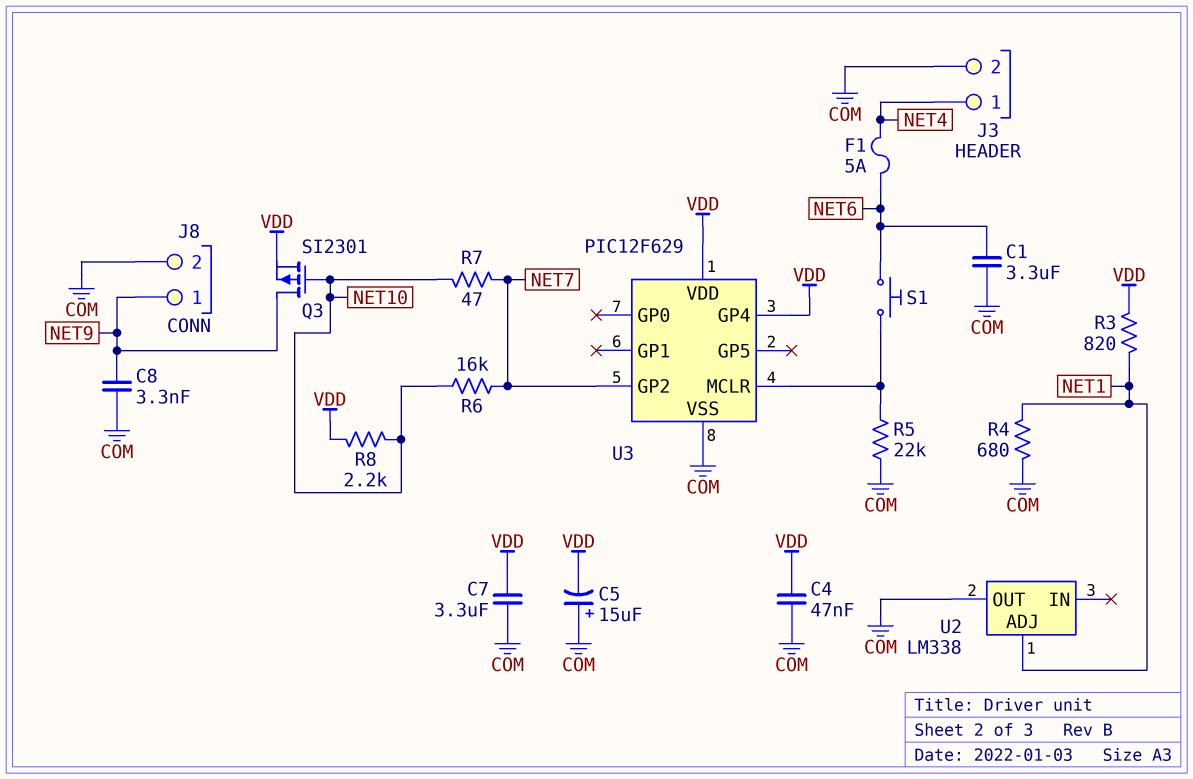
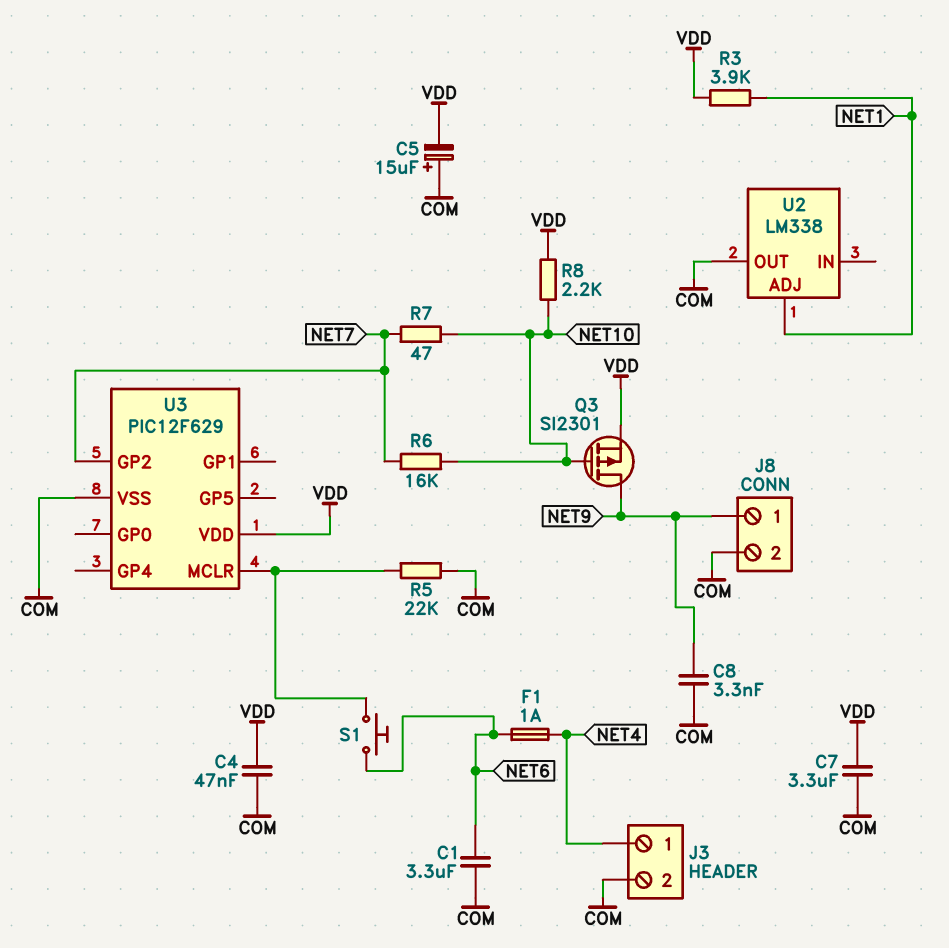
F1: 5A (NET4, NET6) -> 1A (NET4, NET6)
R3: 820 (NET1, VDD) -> 3.9k (NET1, VDD)
R4: 680 (COM, NET1) -> none
U3 pin GP4: VDD -> none

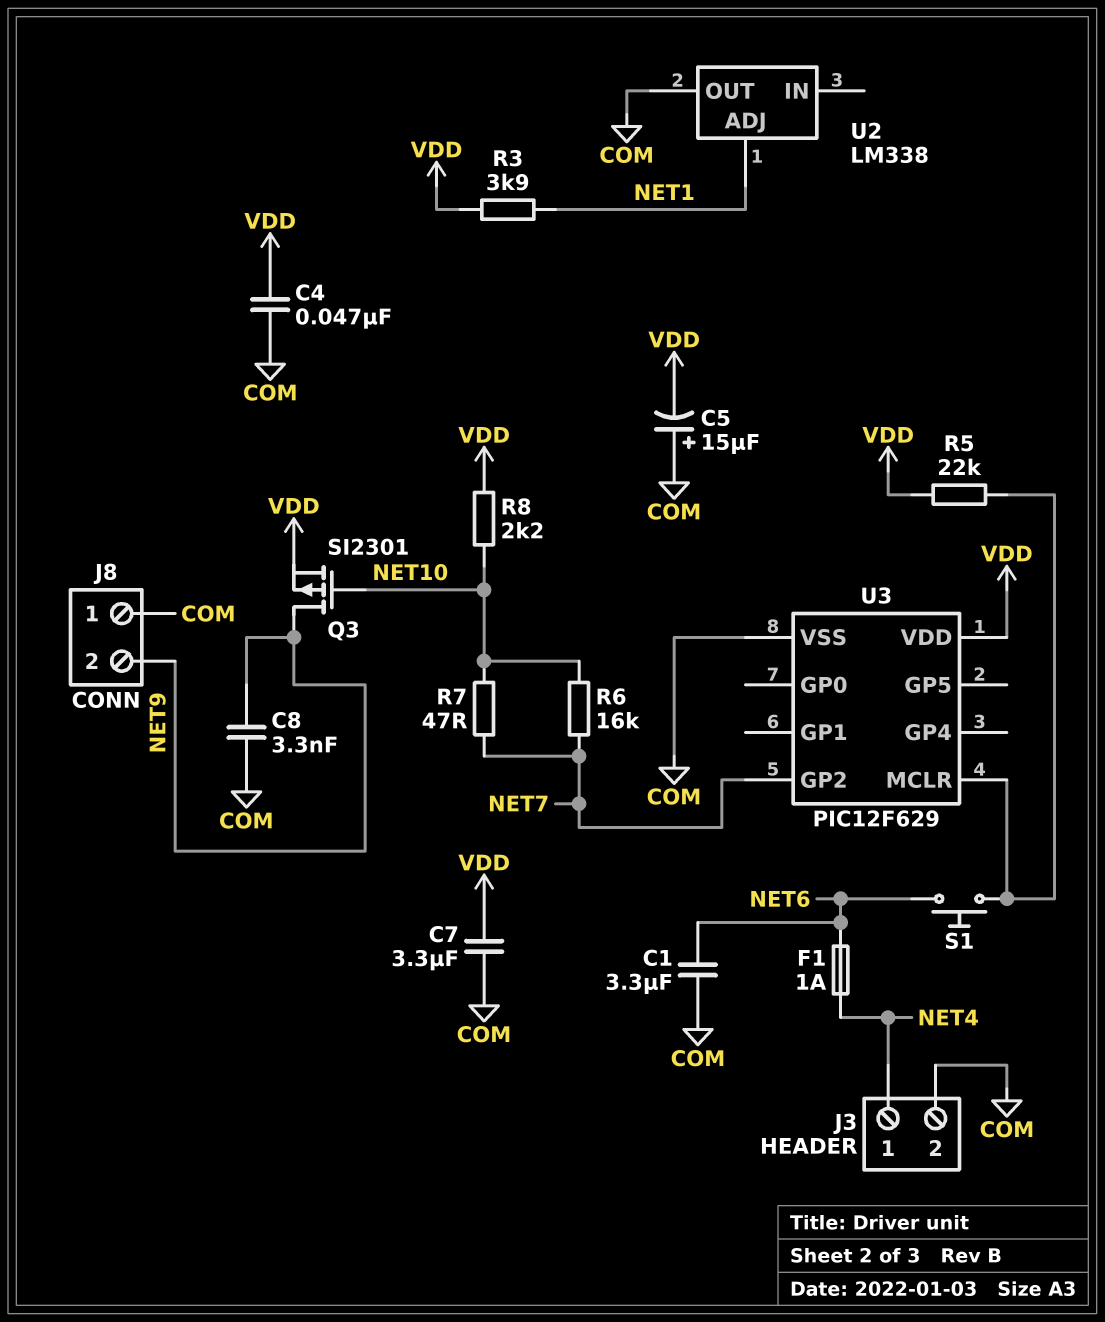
J8 pin 1: NET9 -> COM
J8 pin 2: COM -> NET9
R5: 22k (COM, U3/MCLR) -> 22k (U3/MCLR, VDD)

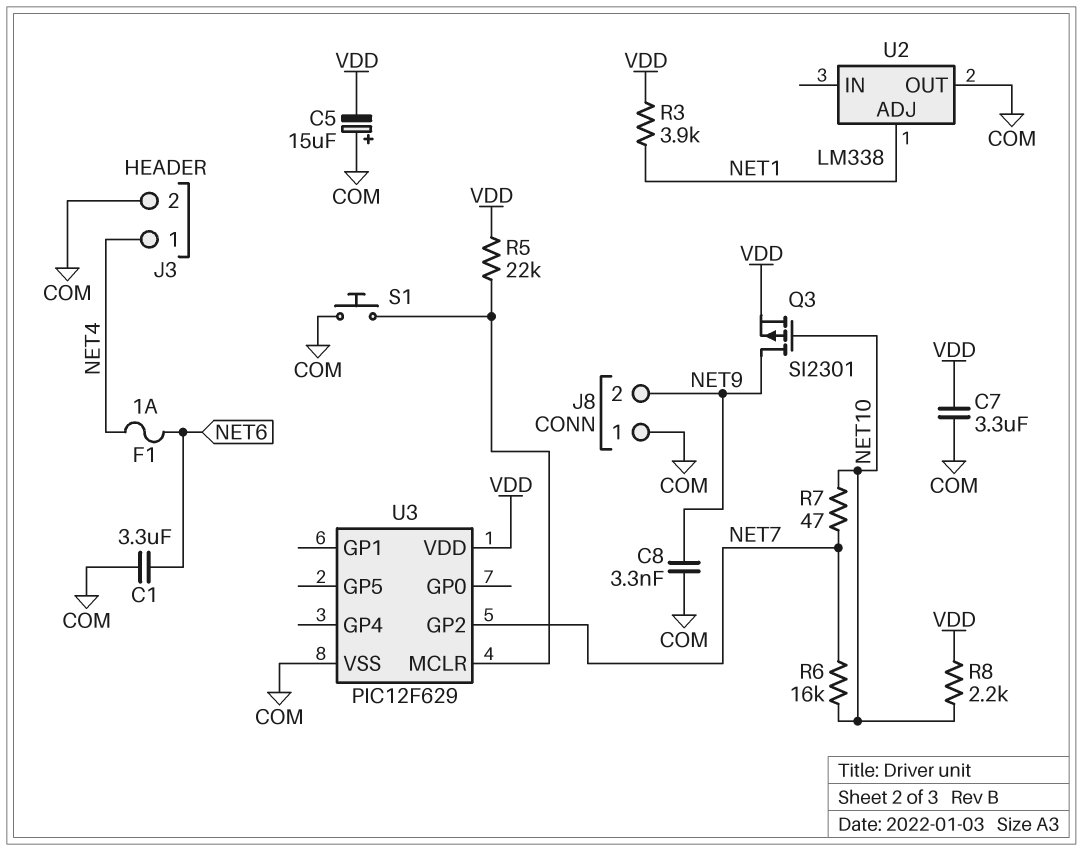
C4: 47nF (COM, VDD) -> none
S1: button (NET6, U3/MCLR) -> button (COM, U3/MCLR)

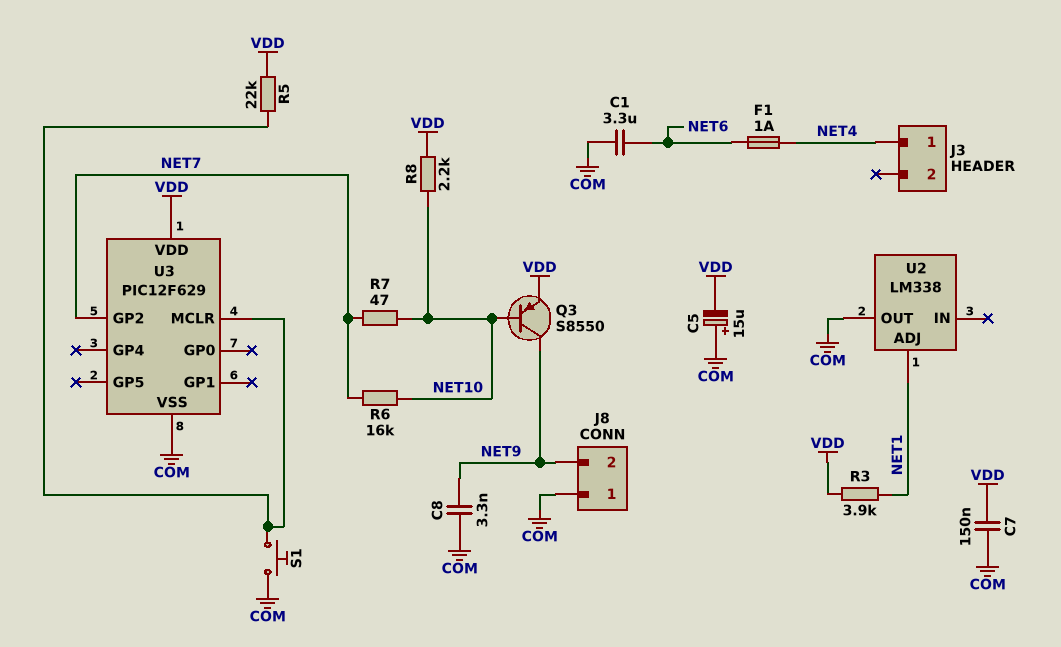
C7: 3.3uF (COM, VDD) -> 150nF (COM, VDD)
J3 pin 2: COM -> none
Q3: PMOS SI2301 (G NET10, D NET9, S VDD) -> PNP S8550 (B NET10, C NET9, E VDD)

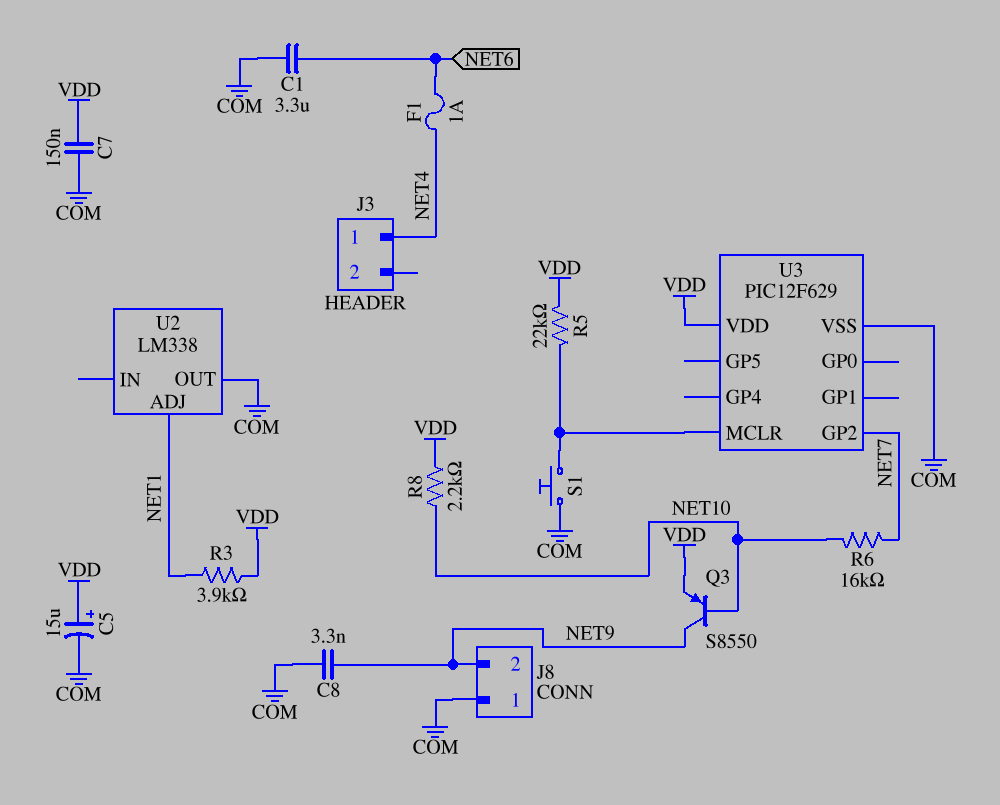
C5: 15uF (plus COM, minus VDD) -> 15uF (plus VDD, minus COM)
R7: 47 (NET7, NET10) -> none

